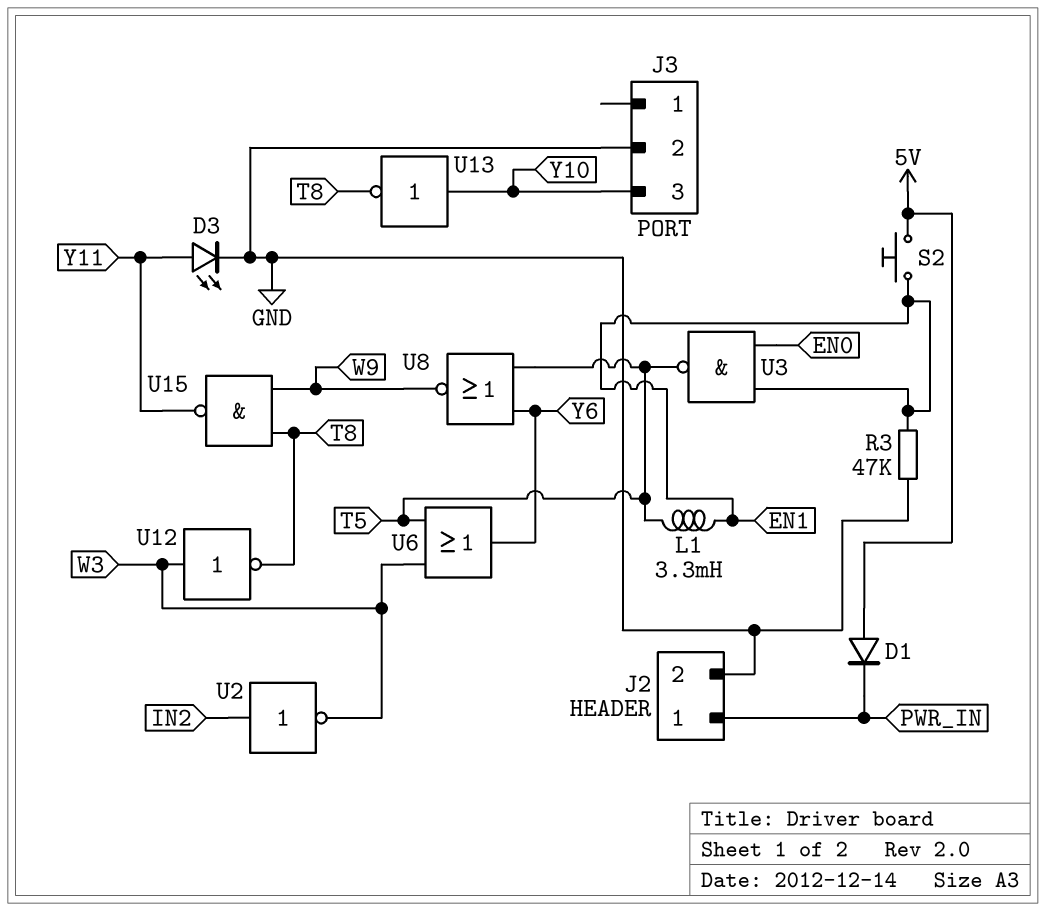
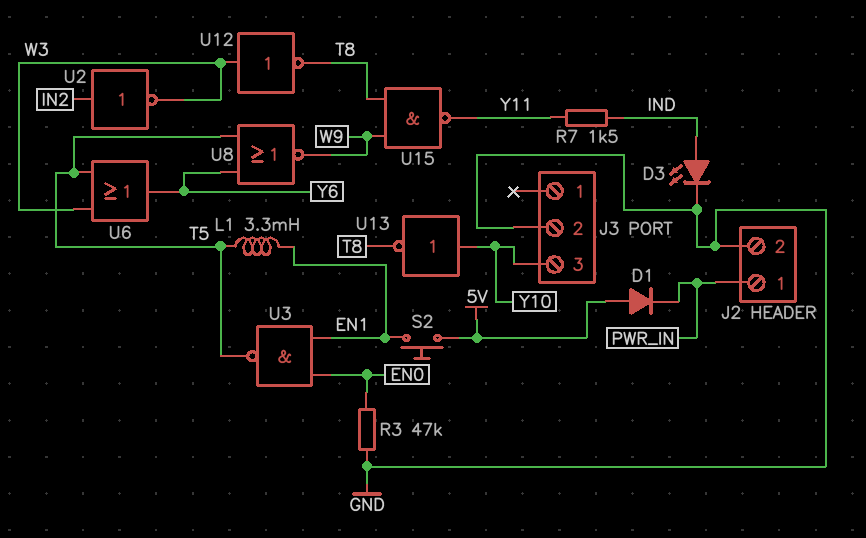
D3: LED (A Y11, K GND) -> LED (A IND, K GND)
R3: 47k (EN1, GND) -> 47k (EN0, GND)
R7: none -> 1.5k (IND, Y11)

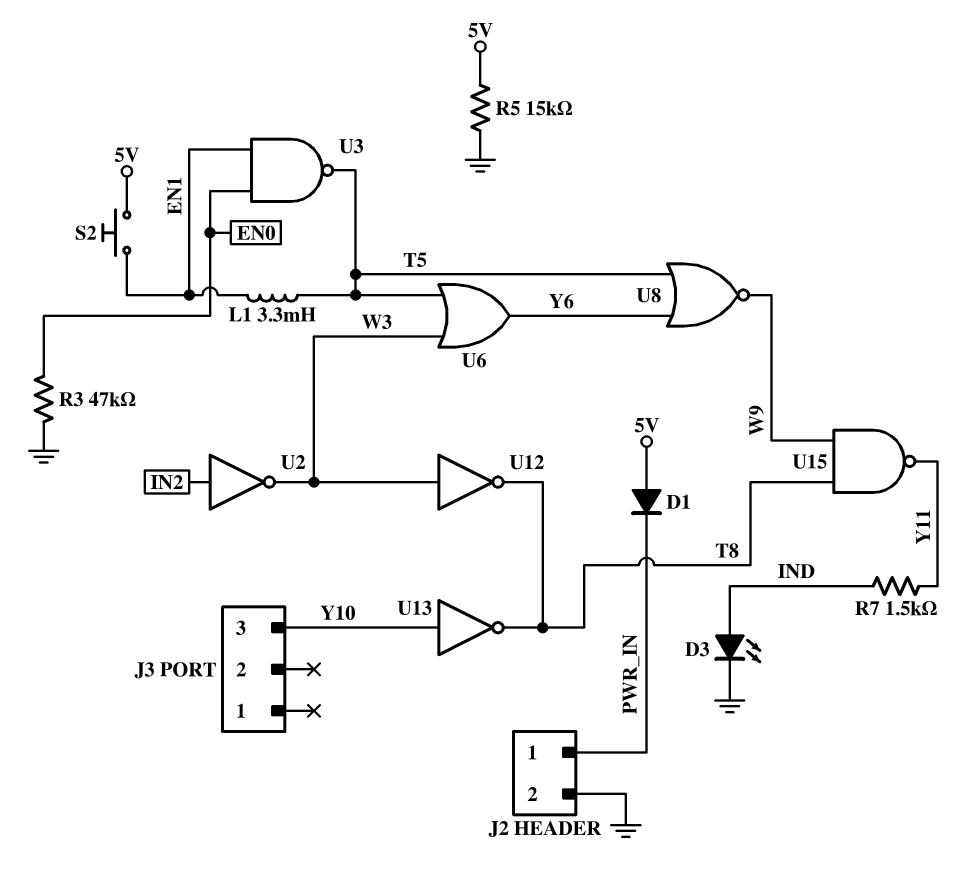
J3 pin 2: GND -> none
R5: none -> 15k (5V, GND)

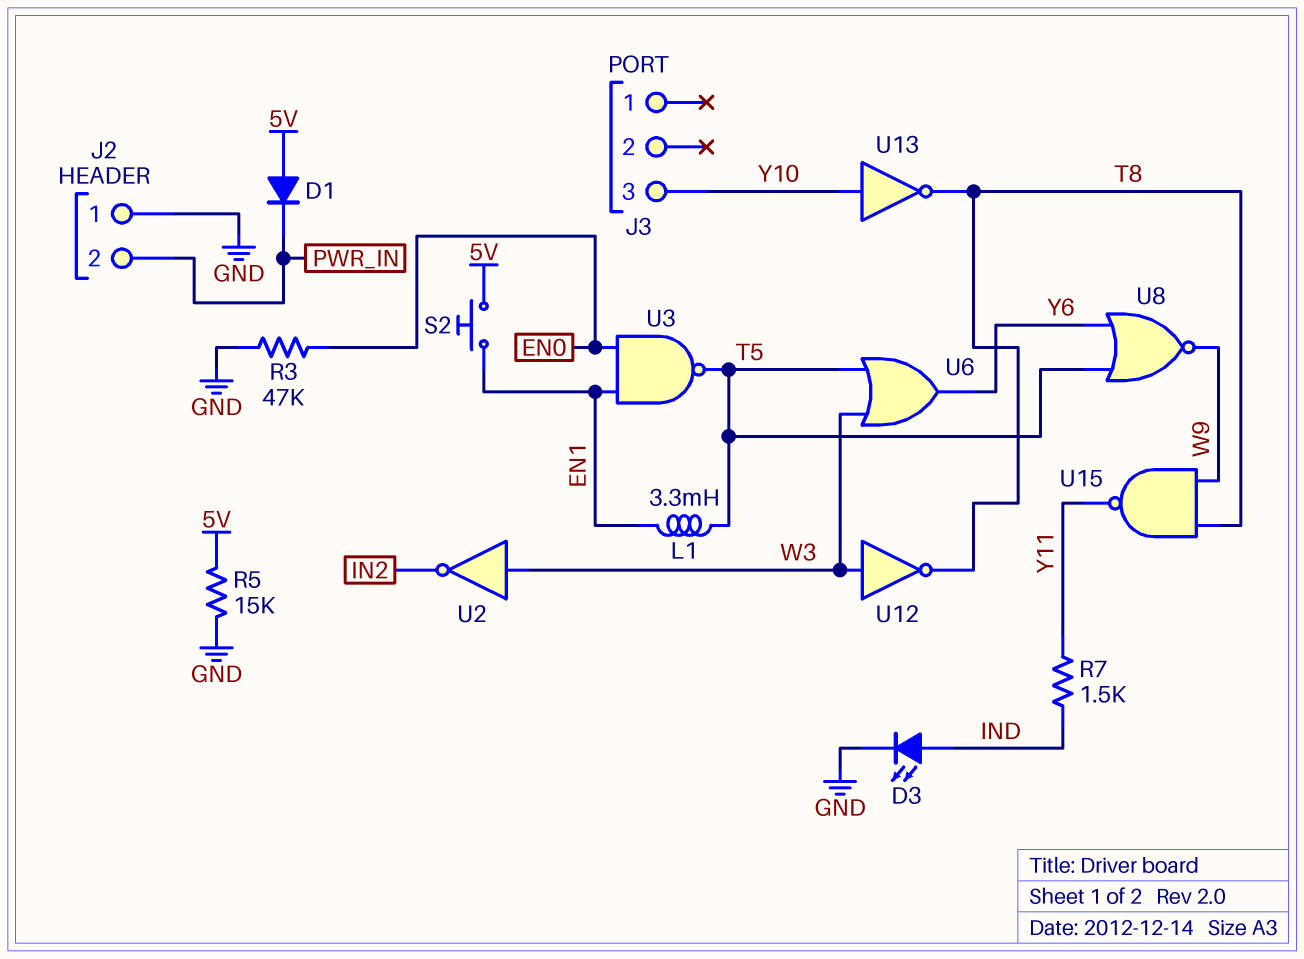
J2 pin 1: PWR_IN -> GND
J2 pin 2: GND -> PWR_IN
U2: NOT (in IN2, out W3) -> NOT (in W3, out IN2)

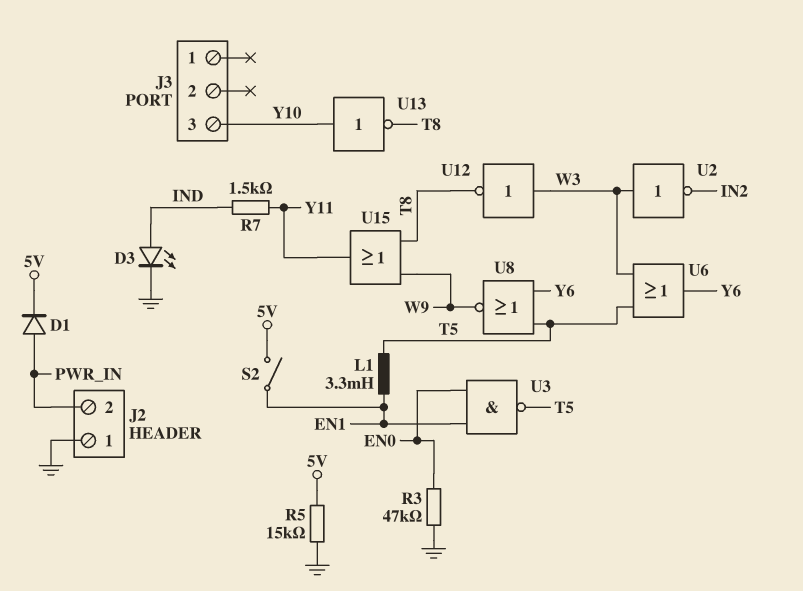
D1: diode (A 5V, K PWR_IN) -> diode (A PWR_IN, K 5V)
S2: button (5V, EN1) -> switch (5V, EN1)
U15: NAND (in T8, in W9, out Y11) -> OR (in T8, in W9, out Y11)

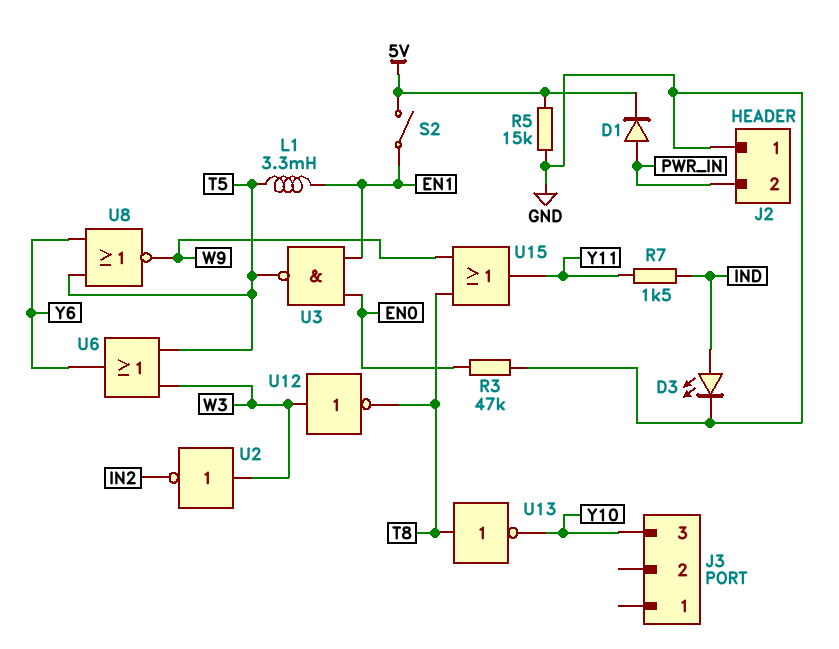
U13: NOT (in Y10, out T8) -> NOT (in T8, out Y10)

